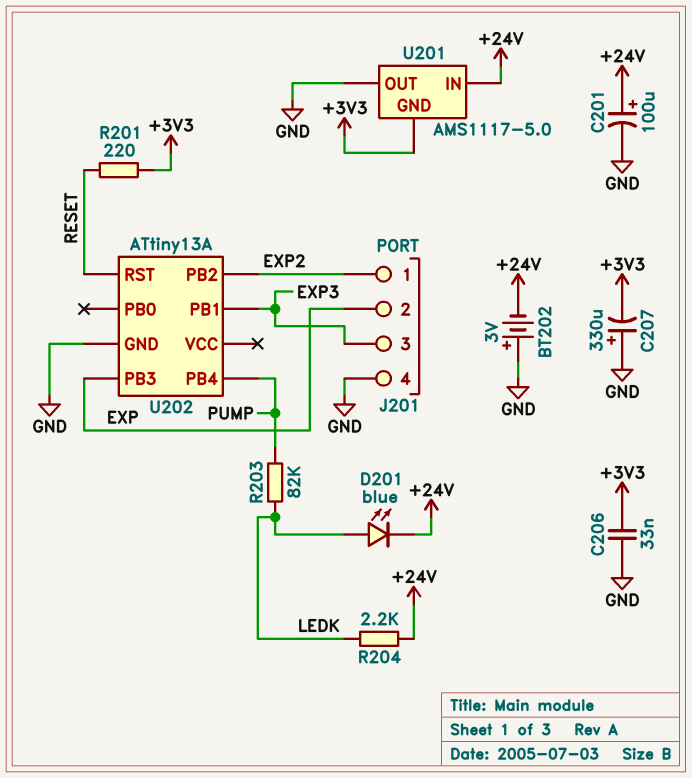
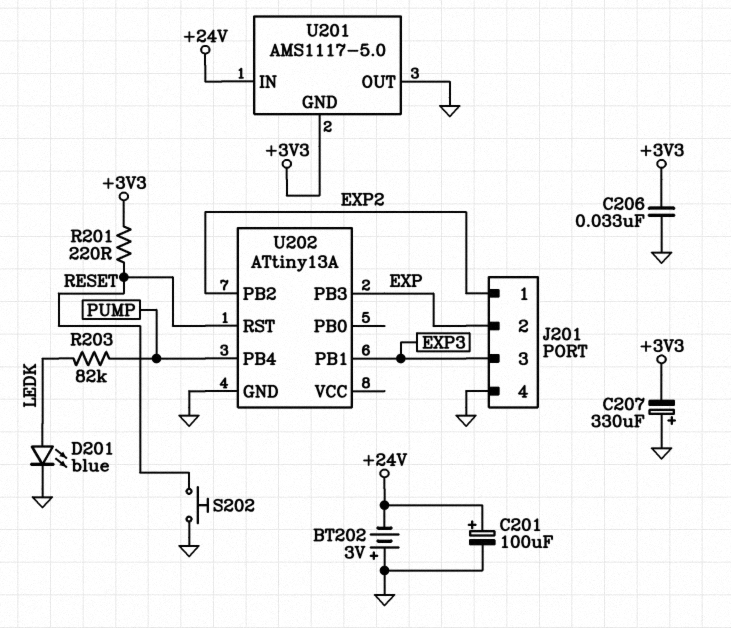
D201: LED blue (A LEDK, K +24V) -> LED blue (A LEDK, K GND)
R204: 2.2k (+24V, LEDK) -> none
S202: none -> button (GND, RESET)

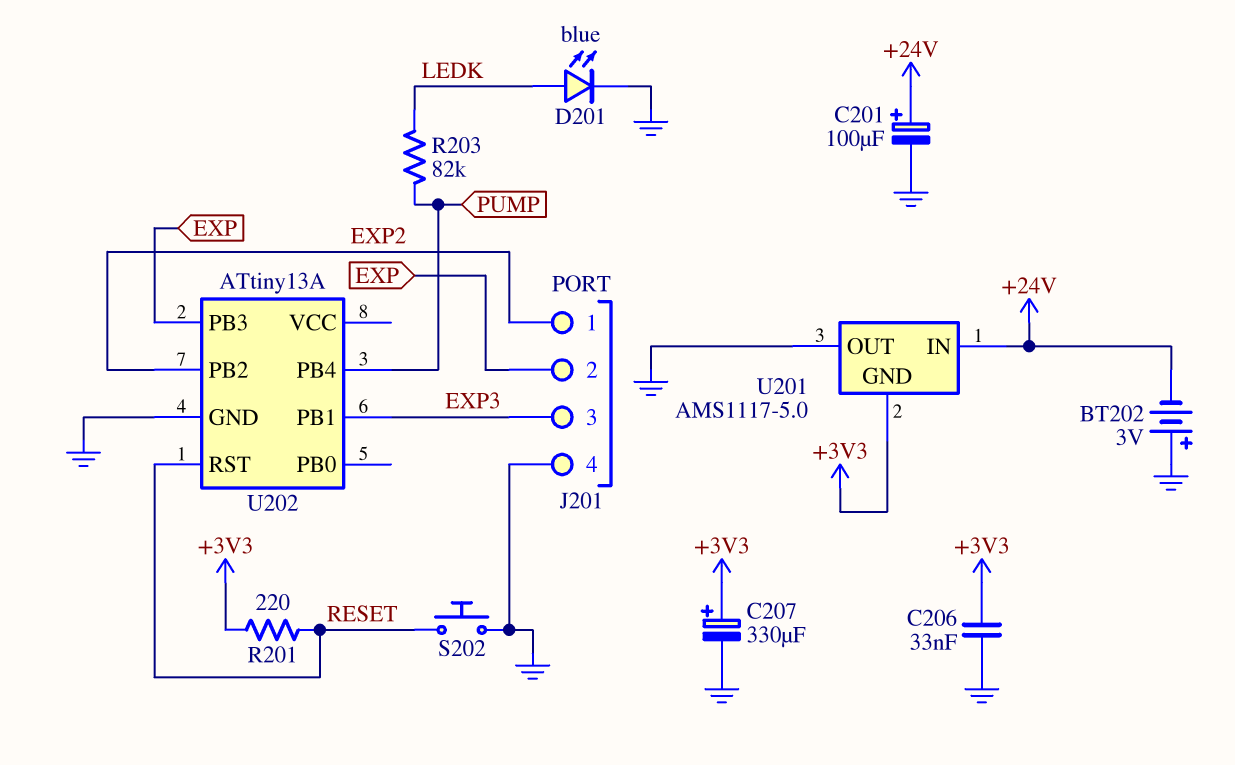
C207: 330uF (plus GND, minus +3V3) -> 330uF (plus +3V3, minus GND)

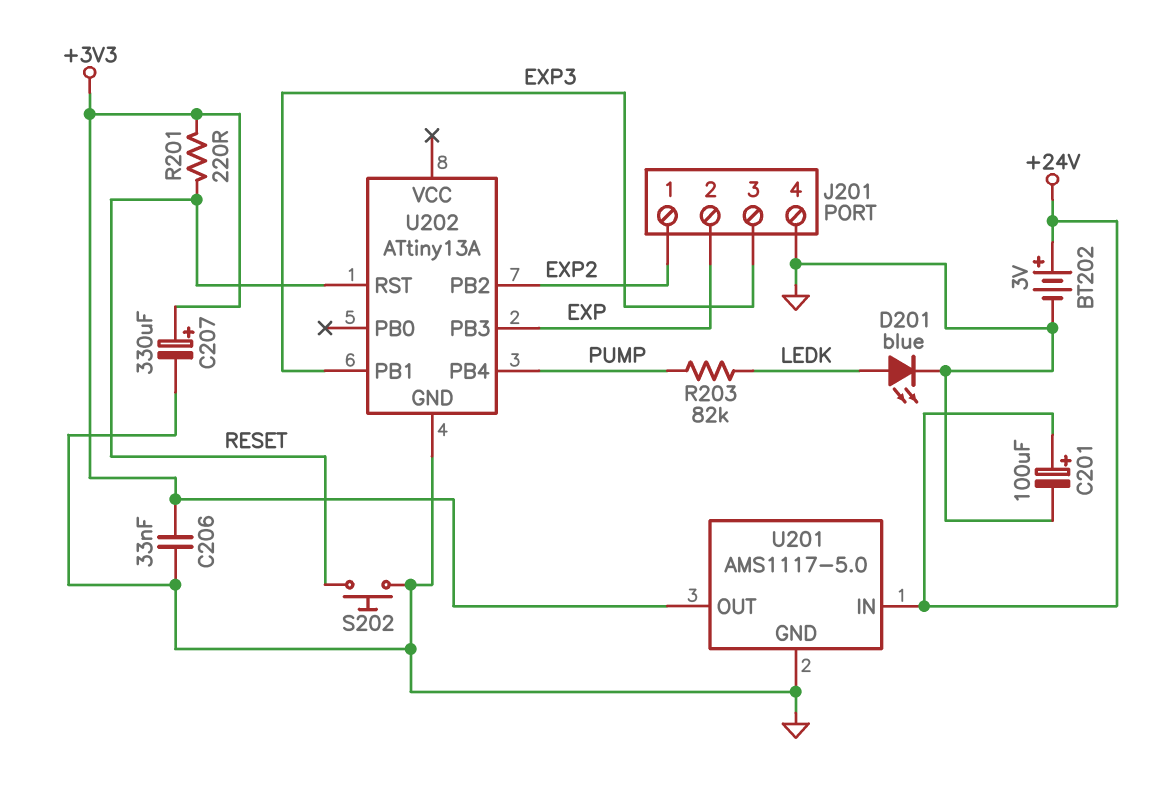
BT202: 3V (plus GND, minus +24V) -> 3V (plus +24V, minus GND)
U201 pin GND: +3V3 -> GND
U201 pin OUT: GND -> +3V3

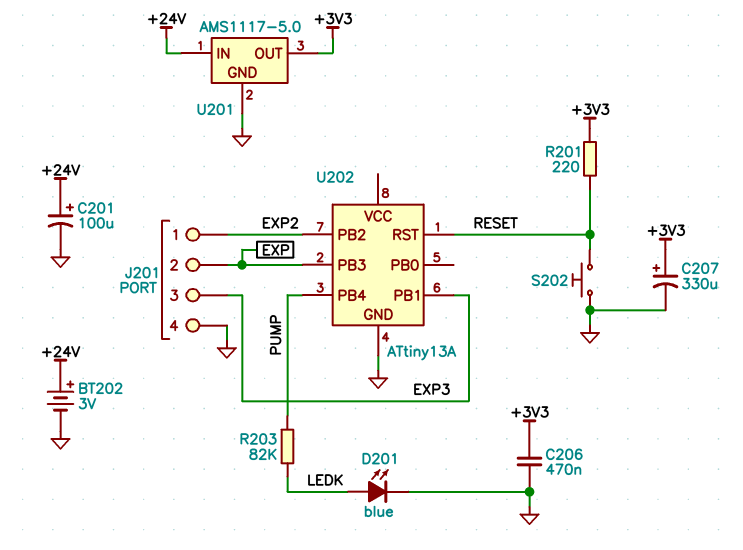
C206: 33nF (+3V3, GND) -> 470nF (+3V3, GND)

